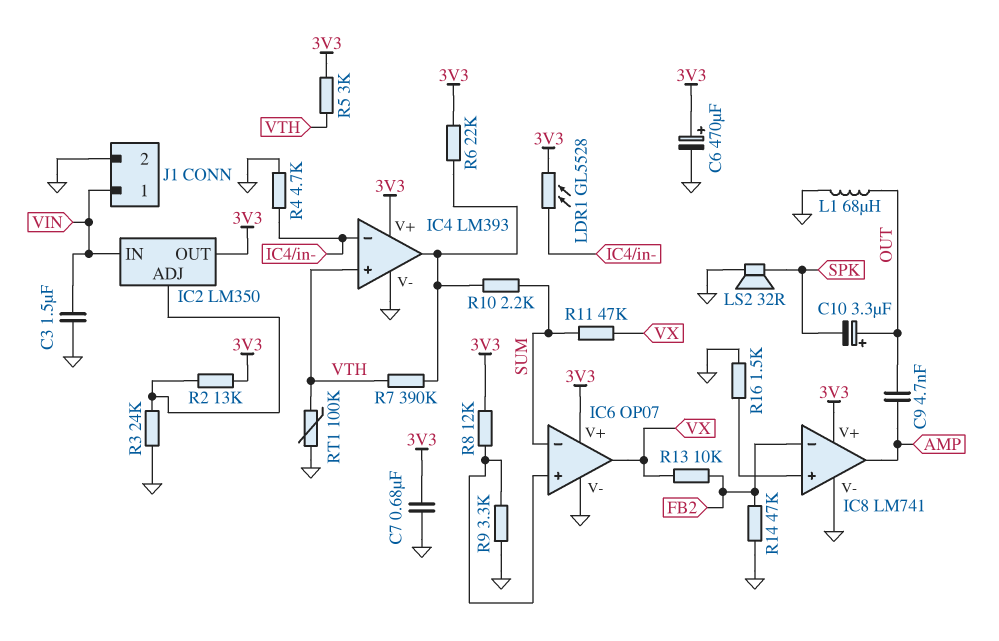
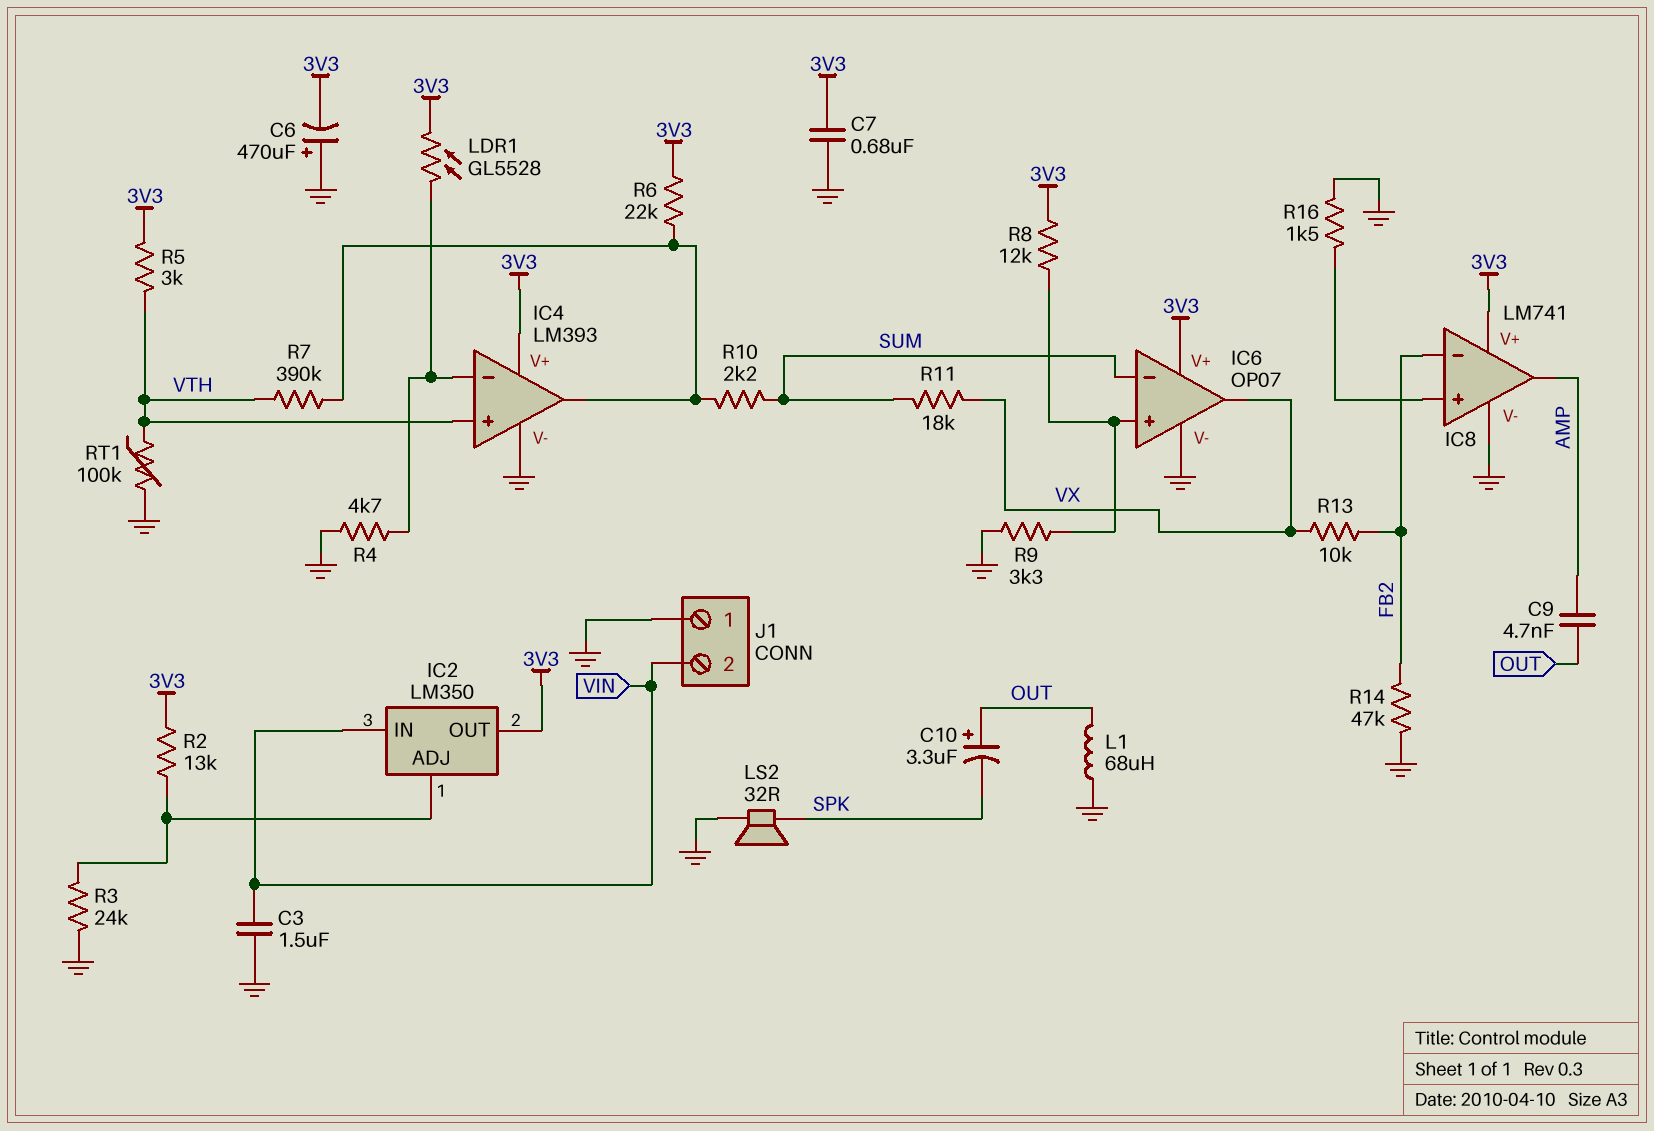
C6: 470uF (plus 3V3, minus GND) -> 470uF (plus GND, minus 3V3)
J1 pin 1: VIN -> GND
J1 pin 2: GND -> VIN
R11: 47k (SUM, VX) -> 18k (SUM, VX)

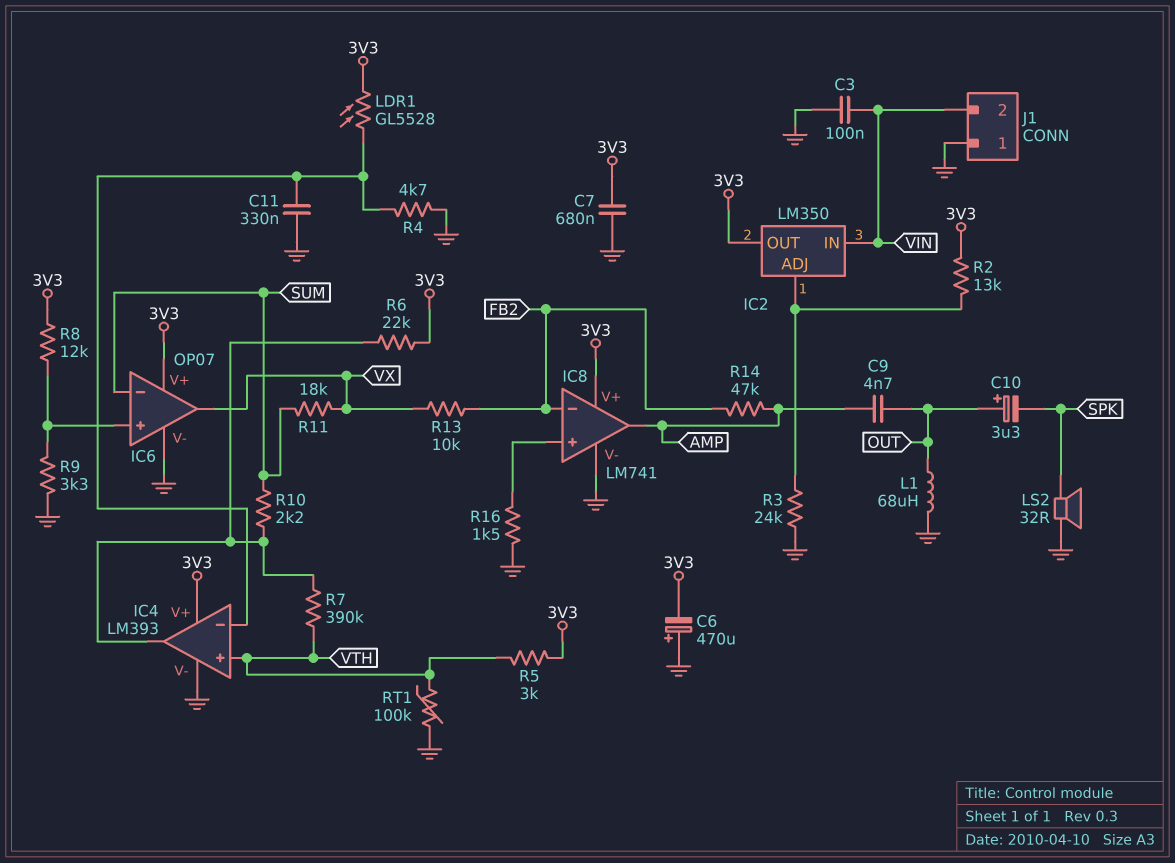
C3: 1.5uF (GND, VIN) -> 100nF (GND, VIN)
C11: none -> 330nF (GND, IC4/in-)
R14: 47k (FB2, GND) -> 47k (AMP, FB2)

